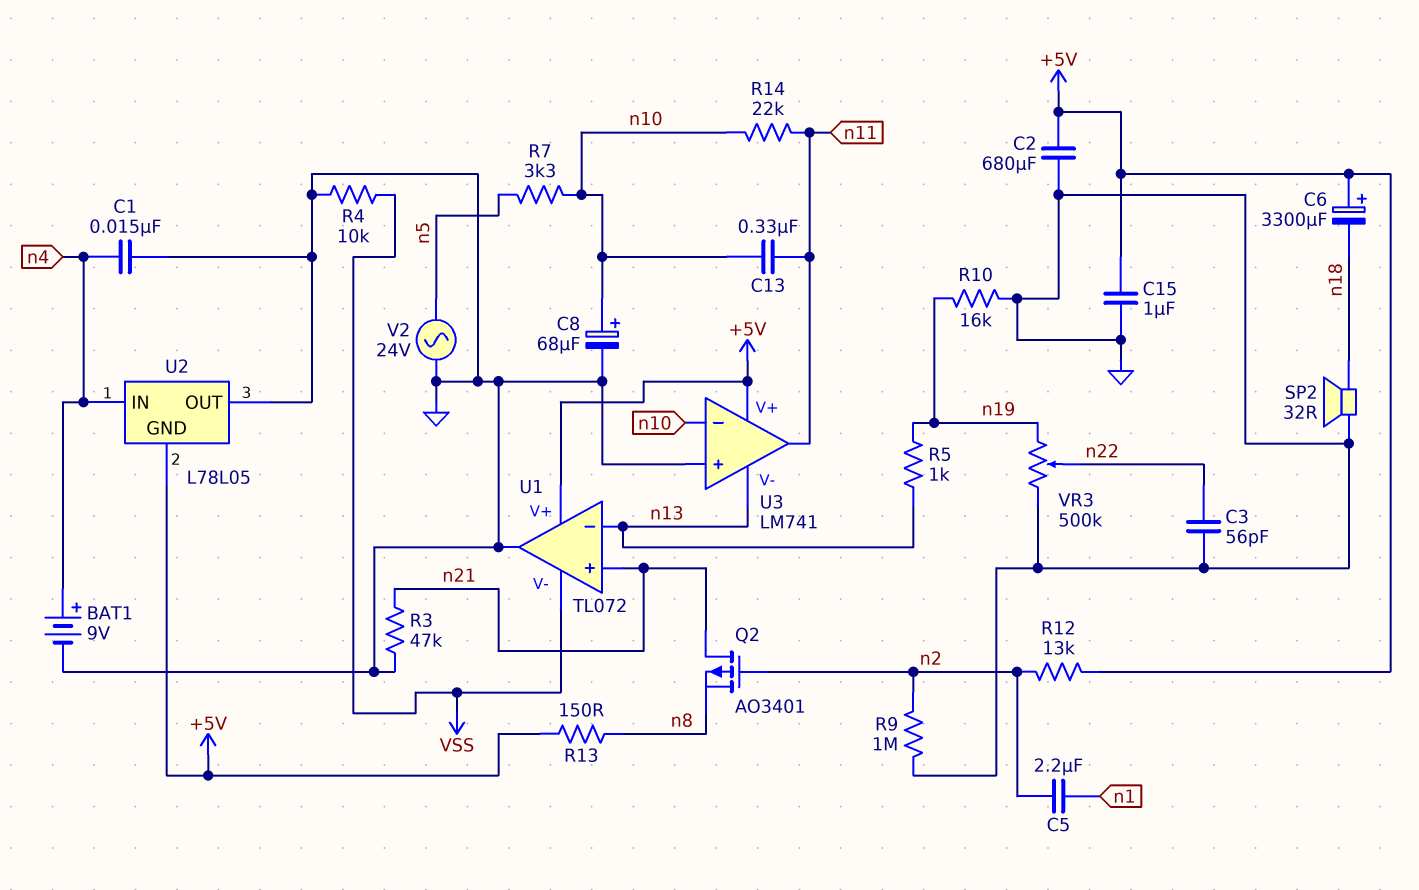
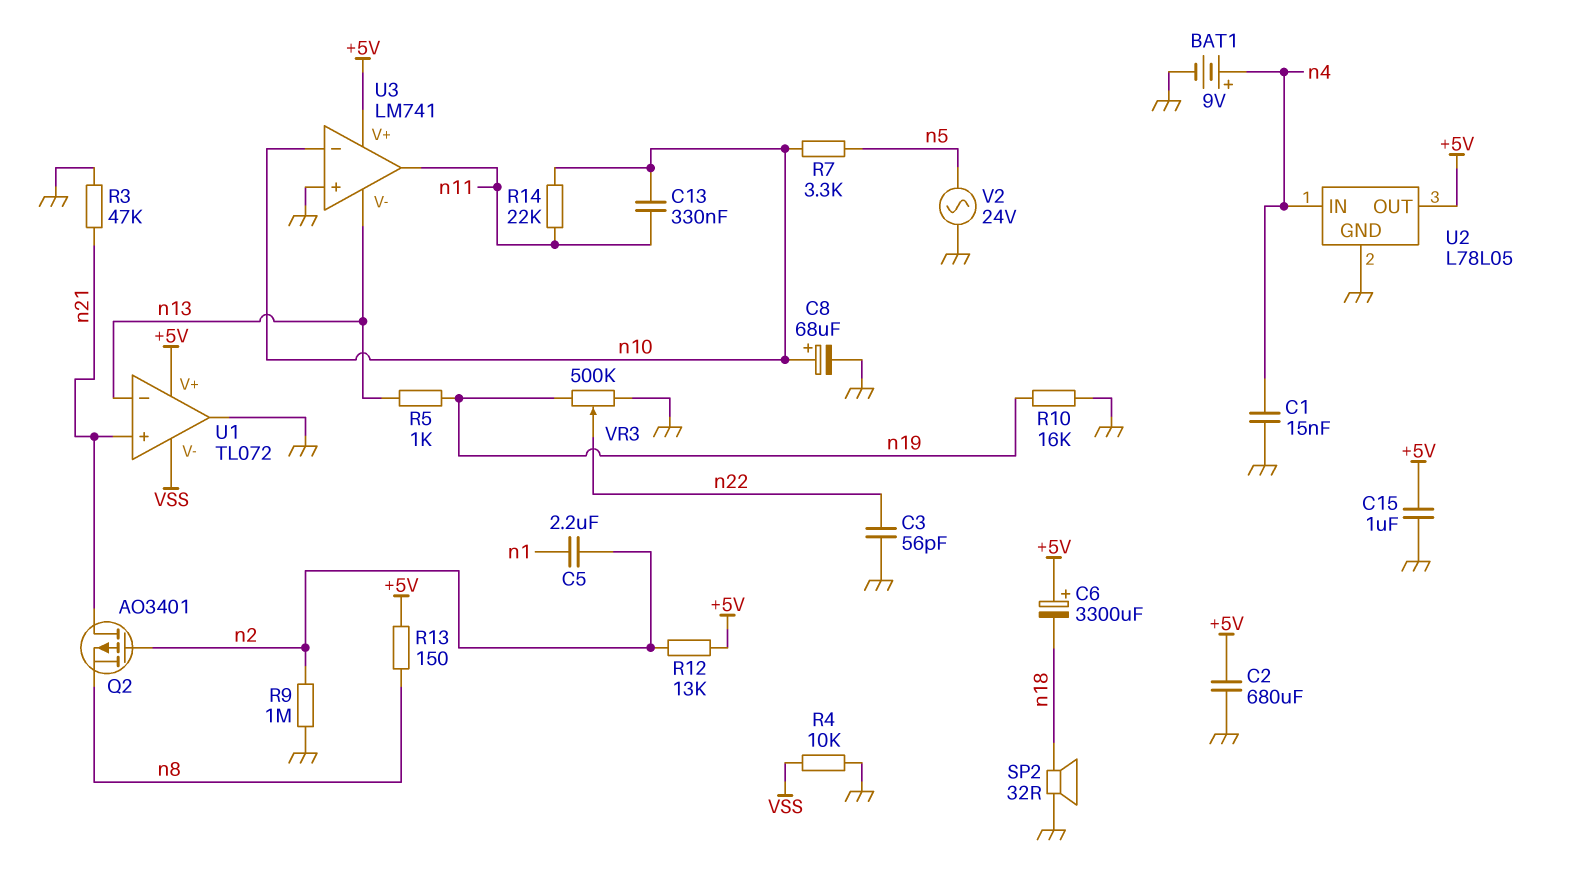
U2 pin GND: +5V -> GND
U2 pin OUT: GND -> +5V

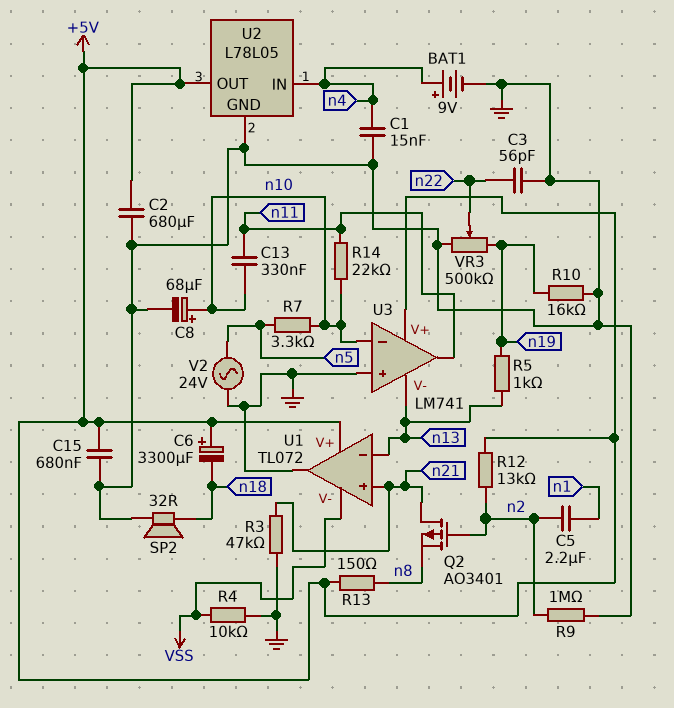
C15: 1uF (+5V, GND) -> 680nF (+5V, GND)

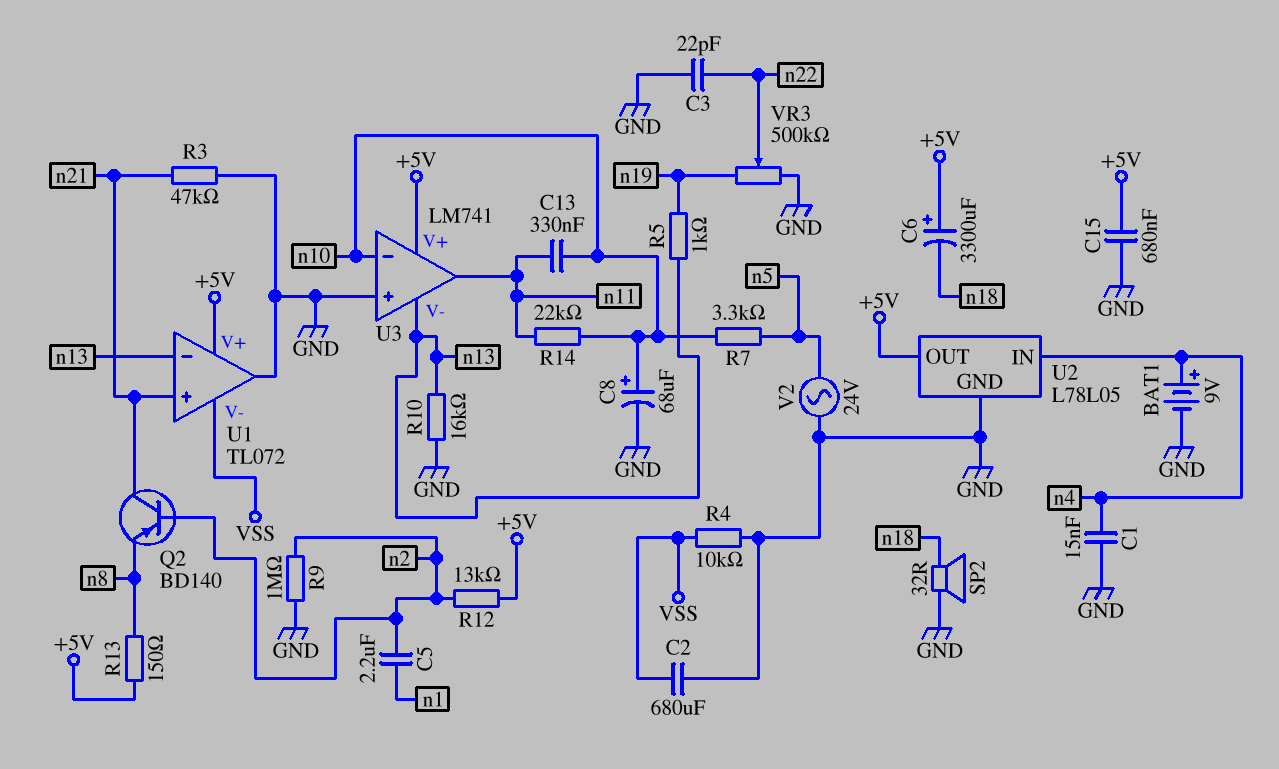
C2: 680uF (+5V, GND) -> 680uF (GND, VSS)
C3: 56pF (GND, n22) -> 22pF (GND, n22)
Q2: PMOS AO3401 (G n2, D n21, S n8) -> PNP BD140 (B n2, C n21, E n8)
R10: 16k (GND, n19) -> 16k (GND, n13)

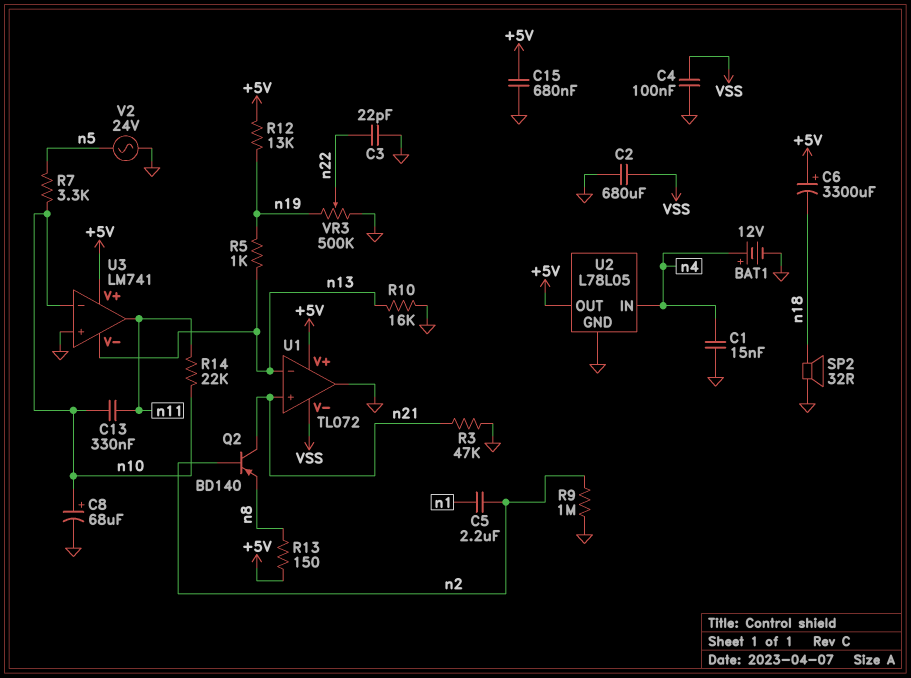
BAT1: 9V (plus n4, minus GND) -> 12V (plus n4, minus GND)
C4: none -> 100nF (GND, VSS)
R4: 10k (GND, VSS) -> none
R12: 13k (+5V, n2) -> 13k (+5V, n19)

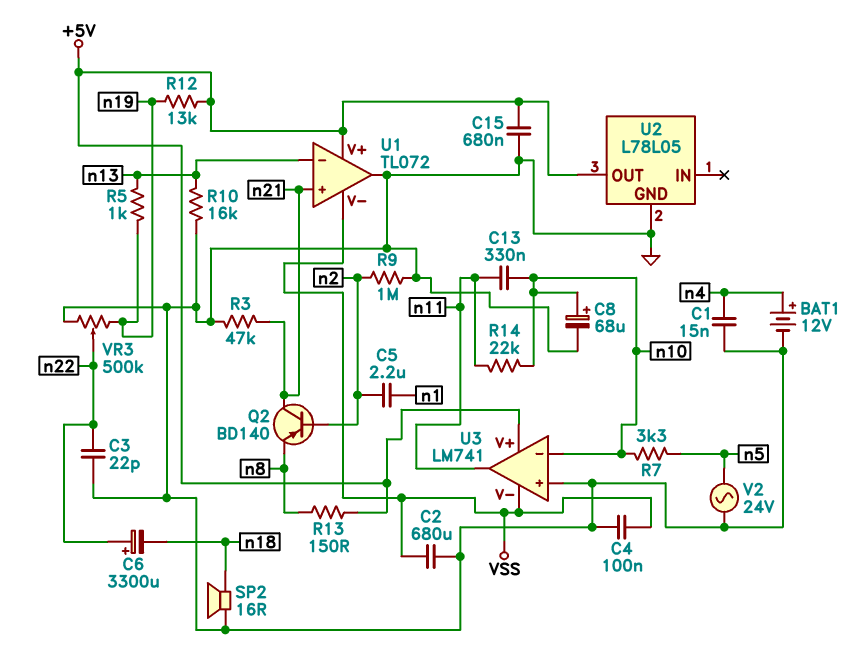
C6: 3300uF (plus +5V, minus n18) -> 3300uF (plus n22, minus n18)
SP2: speaker 32R (GND, n18) -> speaker 16R (GND, n18)
U2 pin IN: n4 -> none
U3 pin V-: n13 -> VSS

